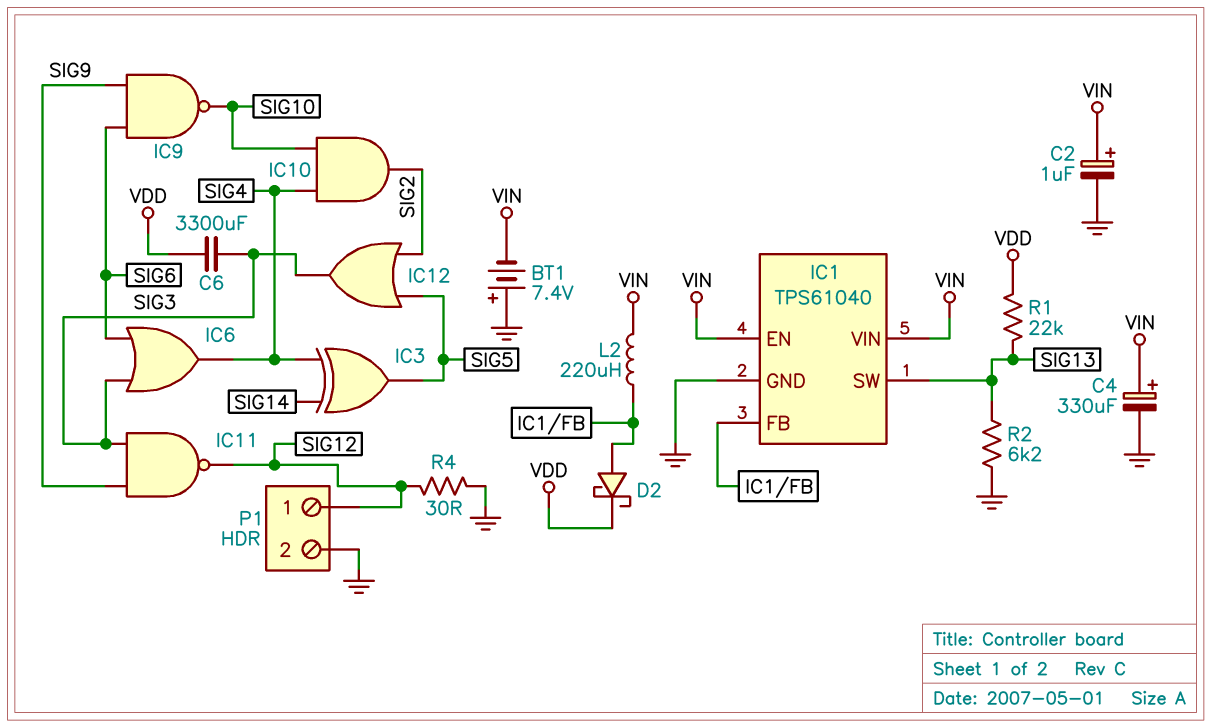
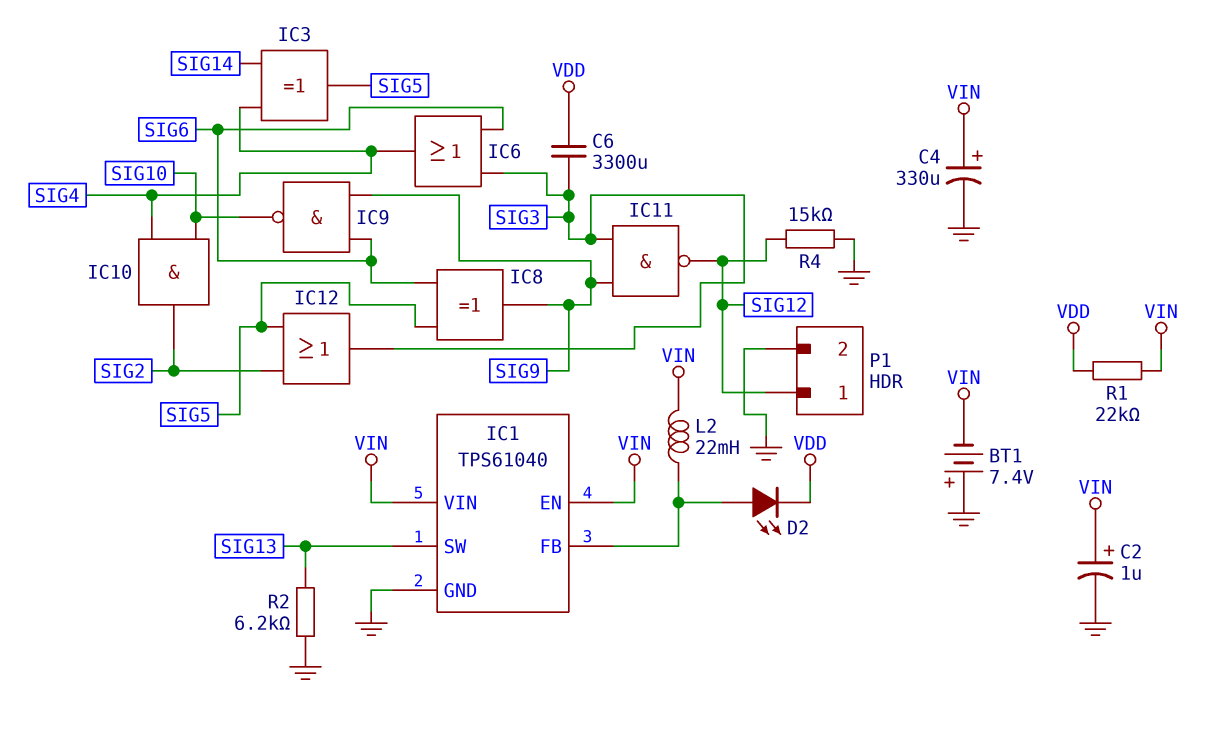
D2: schottky (A IC1/FB, K VDD) -> LED (A IC1/FB, K VDD)
IC8: none -> XOR (in SIG5, in SIG6, out SIG9)
L2: 220uH (IC1/FB, VIN) -> 22mH (IC1/FB, VIN)
R1: 22k (SIG13, VDD) -> 22k (VDD, VIN)
R4: 30 (GND, SIG12) -> 15k (GND, SIG12)

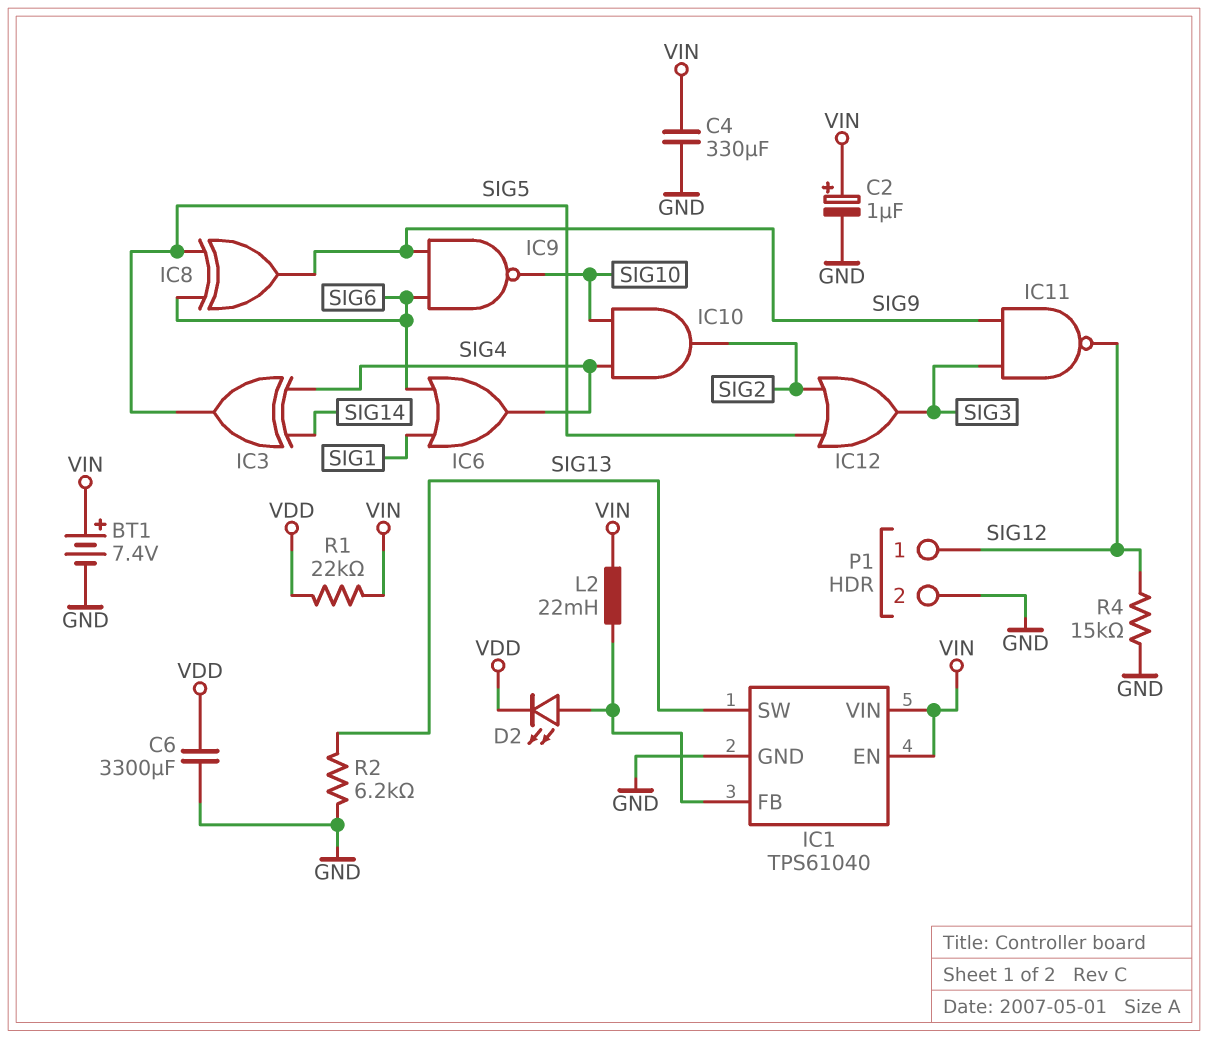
BT1: 7.4V (plus GND, minus VIN) -> 7.4V (plus VIN, minus GND)
C4: 330uF (plus VIN, minus GND) -> 330uF (GND, VIN)
C6: 3300uF (SIG3, VDD) -> 3300uF (GND, VDD)
IC6: OR (in SIG3, in SIG6, out SIG4) -> OR (in SIG1, in SIG6, out SIG4)

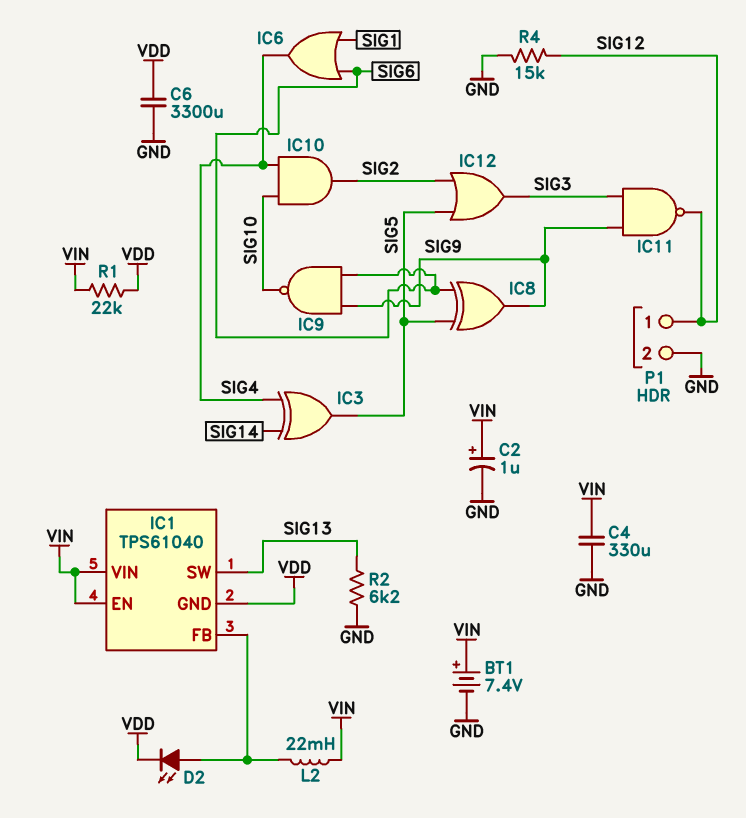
IC1 pin GND: GND -> VDD

